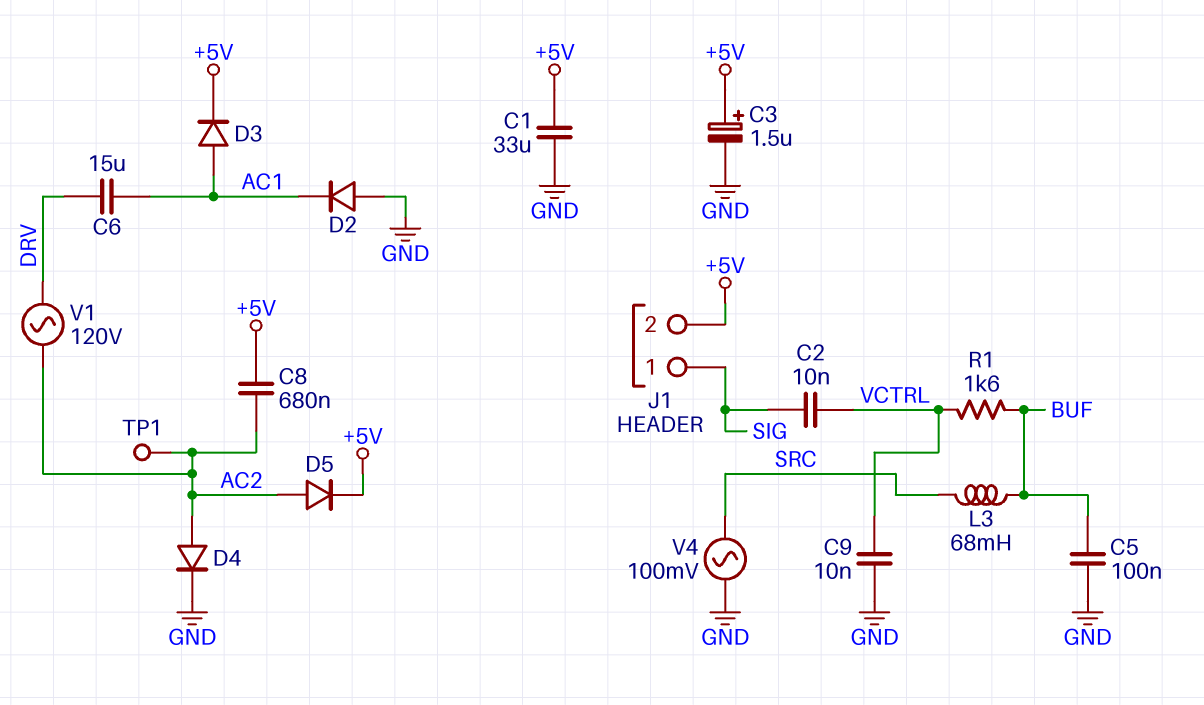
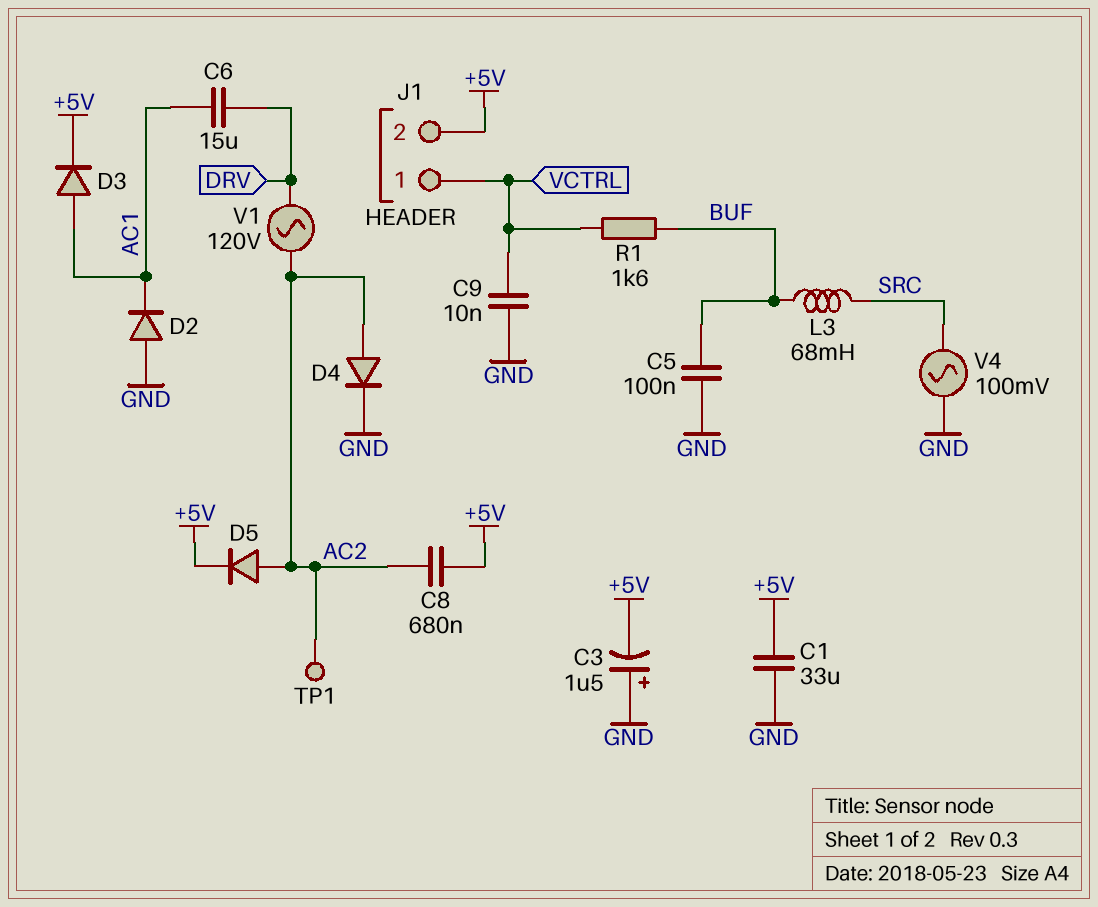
C2: 10nF (SIG, VCTRL) -> none
C3: 1.5uF (plus +5V, minus GND) -> 1.5uF (plus GND, minus +5V)
J1 pin 1: SIG -> VCTRL

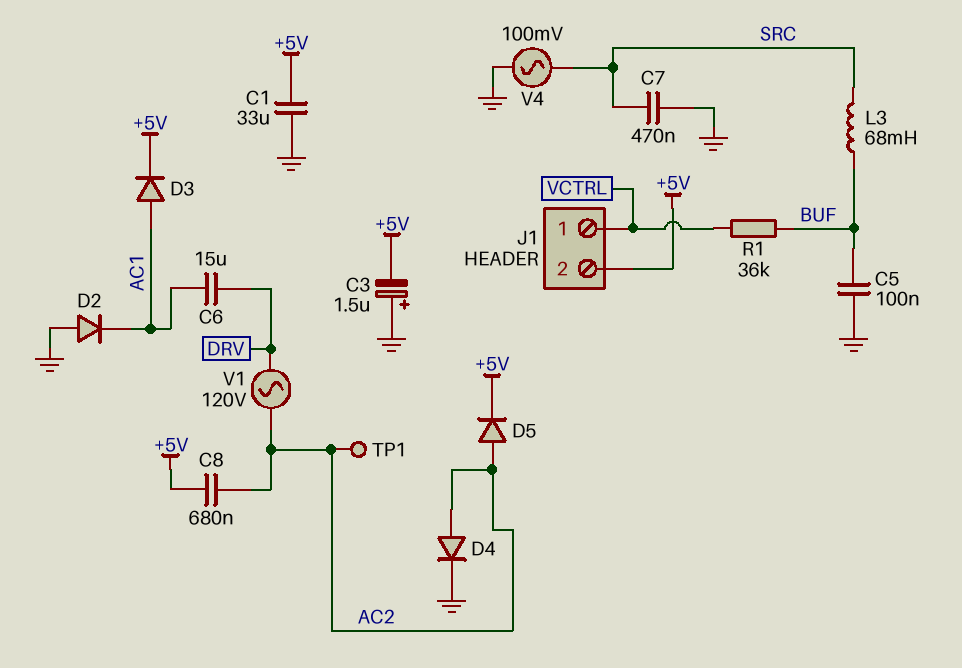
C7: none -> 470nF (GND, SRC)
C9: 10nF (GND, VCTRL) -> none
R1: 1.6k (BUF, VCTRL) -> 36k (BUF, VCTRL)

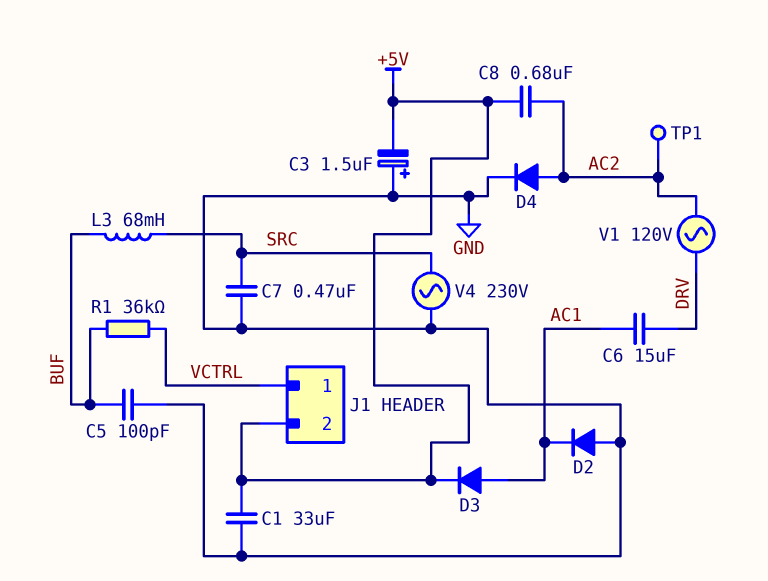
C5: 100nF (BUF, GND) -> 100pF (BUF, GND)
D5: diode (A AC2, K +5V) -> none
V4: AC 100mV (GND, SRC) -> AC 230V (GND, SRC)

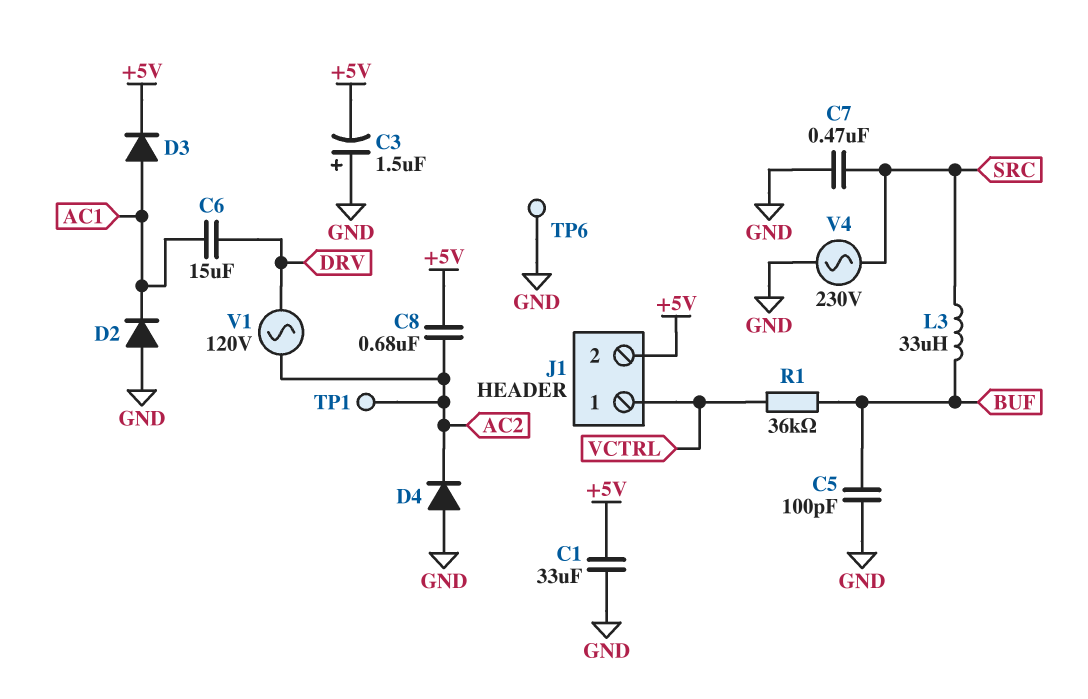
D4: diode (A AC2, K GND) -> diode (A GND, K AC2)
L3: 68mH (BUF, SRC) -> 33uH (BUF, SRC)
TP6: none -> test point (GND)

